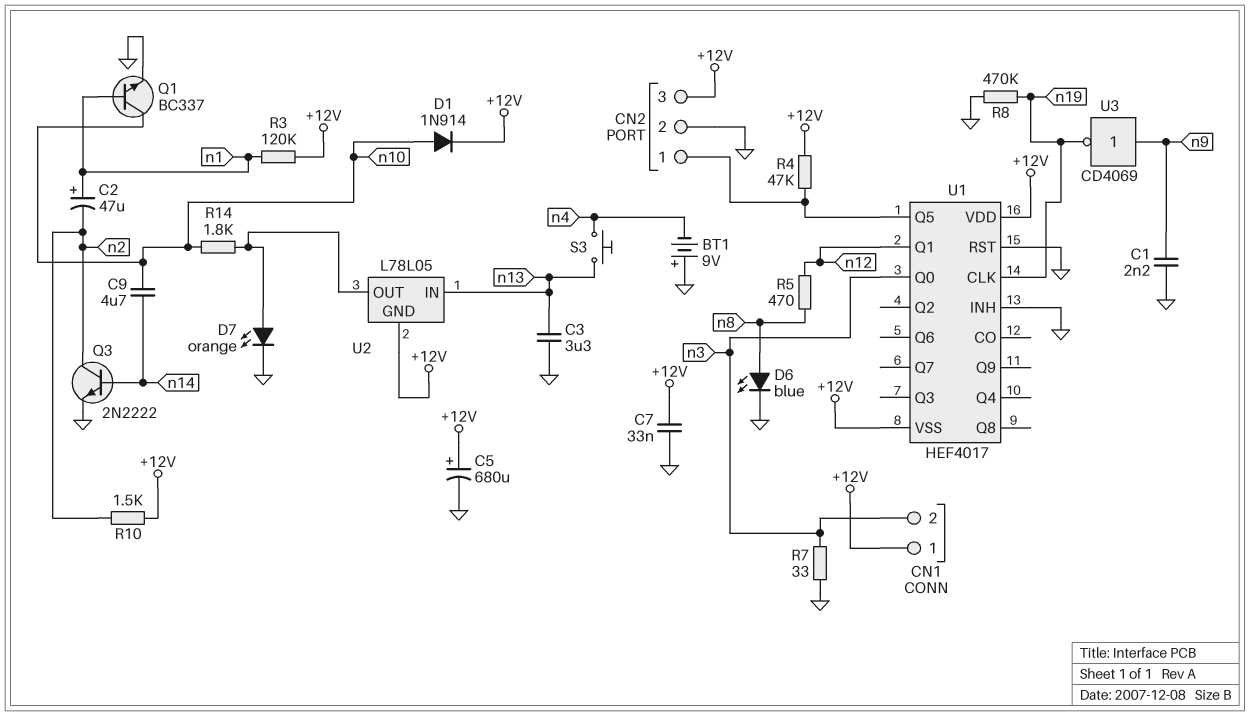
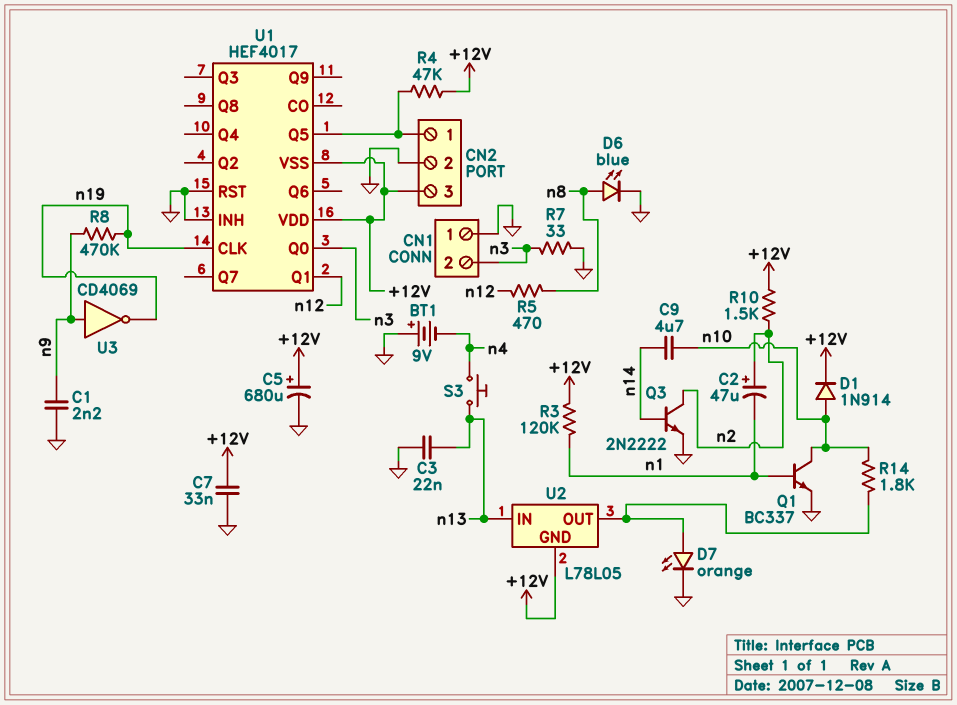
C2: 47uF (plus n1, minus n2) -> 47uF (plus n2, minus n1)
C3: 3.3uF (GND, n13) -> 22nF (GND, n13)
CN1 pin 1: +12V -> GND
R8: 470k (GND, n19) -> 470k (n9, n19)

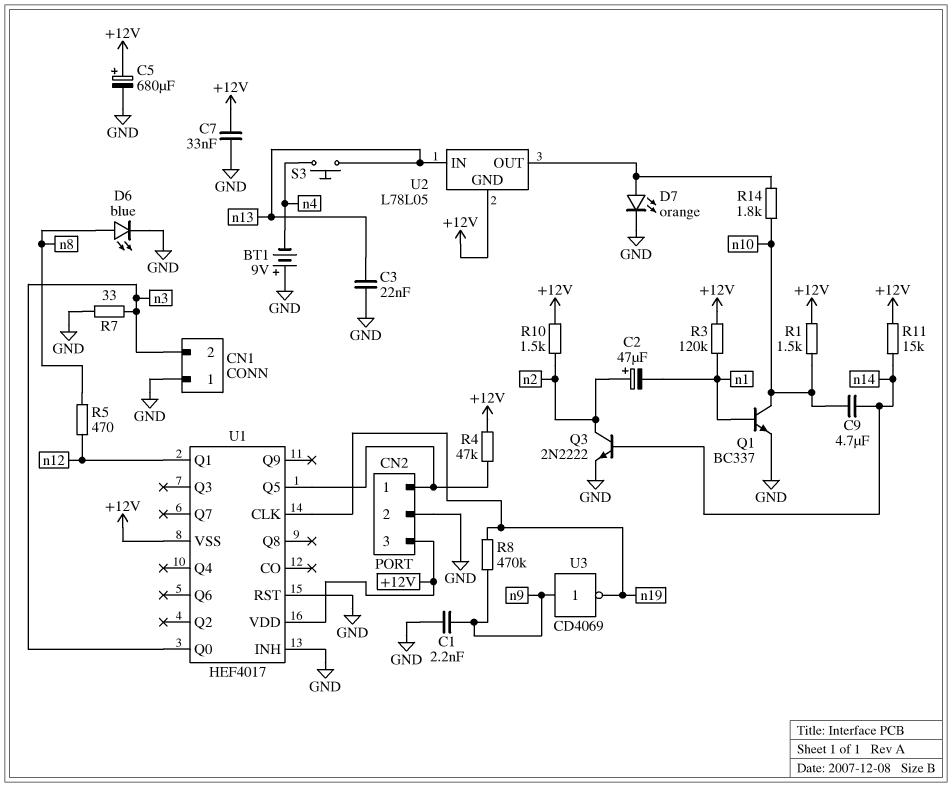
D1: diode 1N914 (A n10, K +12V) -> none
R1: none -> 1.5k (+12V, n10)
R11: none -> 15k (+12V, n14)

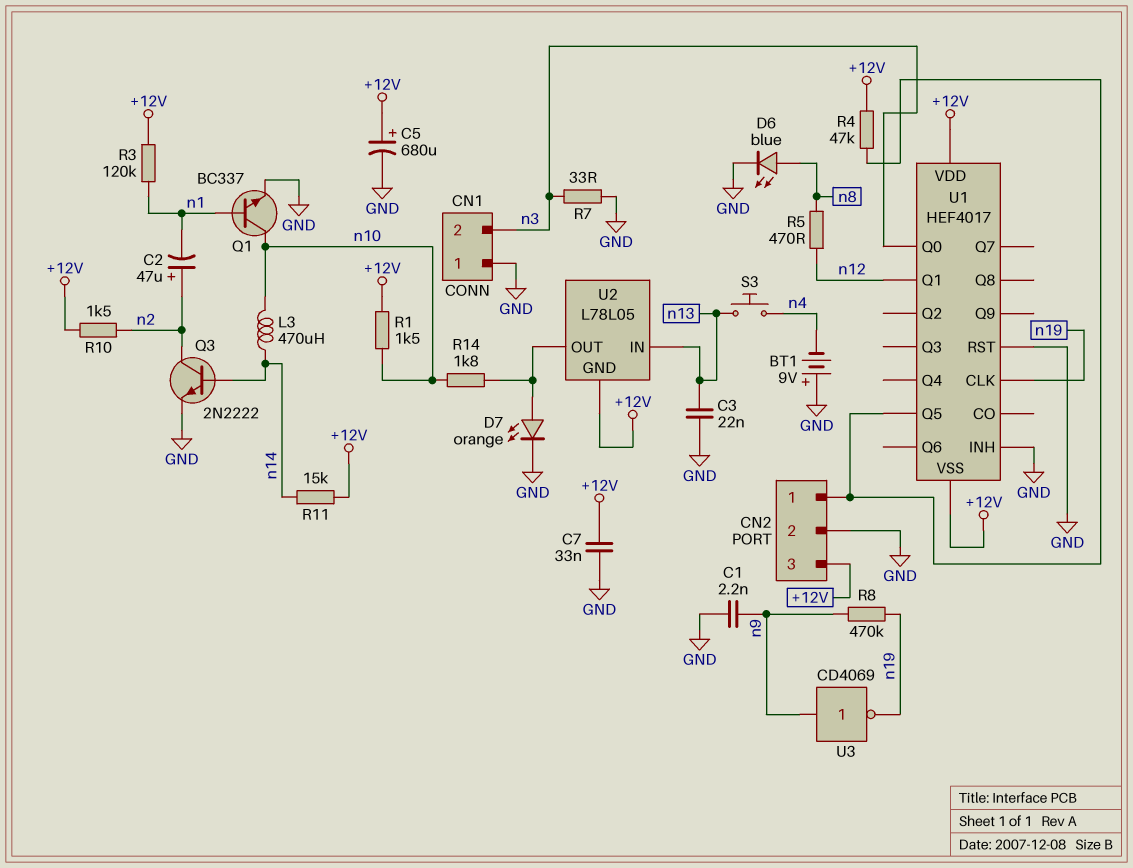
C9: 4.7uF (n10, n14) -> none
L3: none -> 470uH (n10, n14)

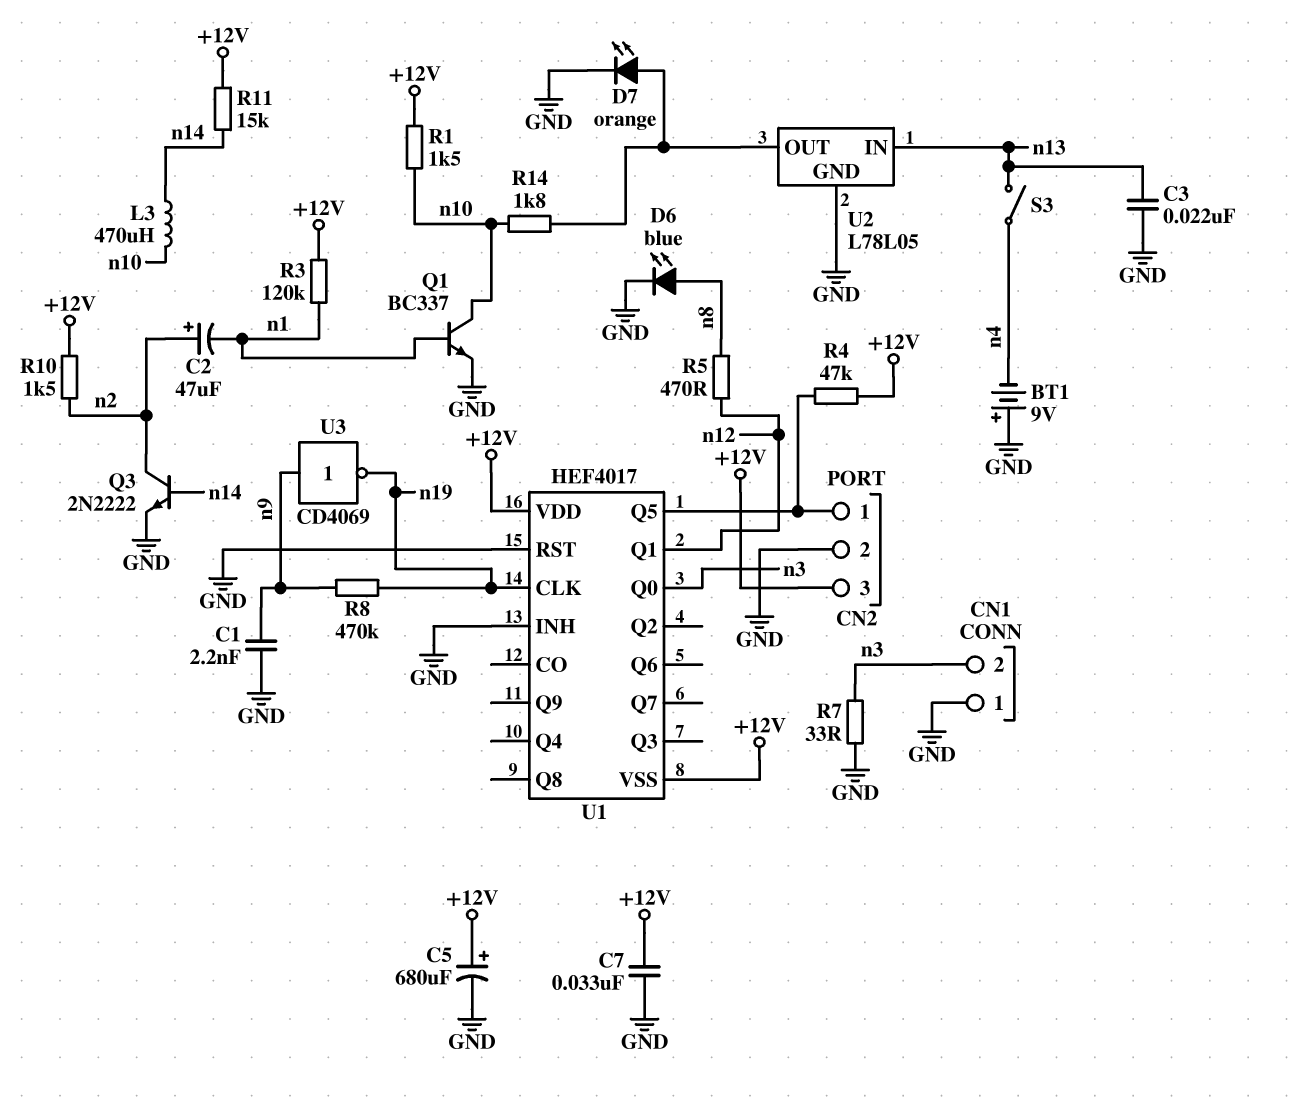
S3: button (n4, n13) -> switch (n4, n13)
U2 pin GND: +12V -> GND

